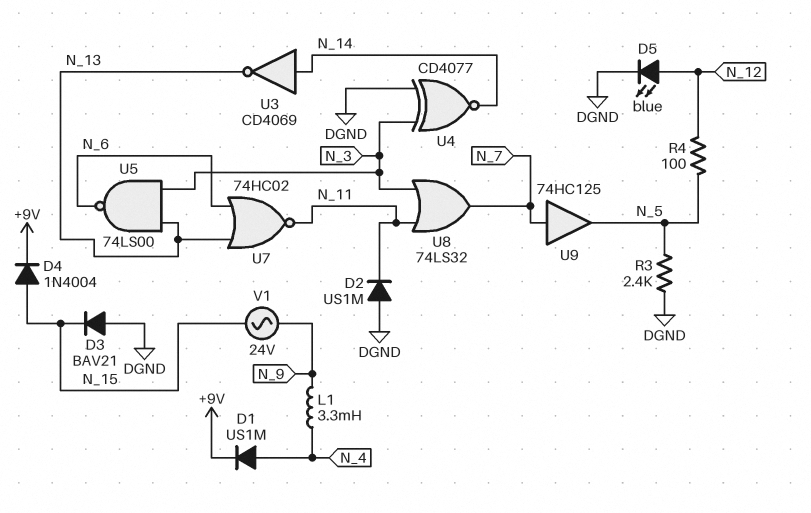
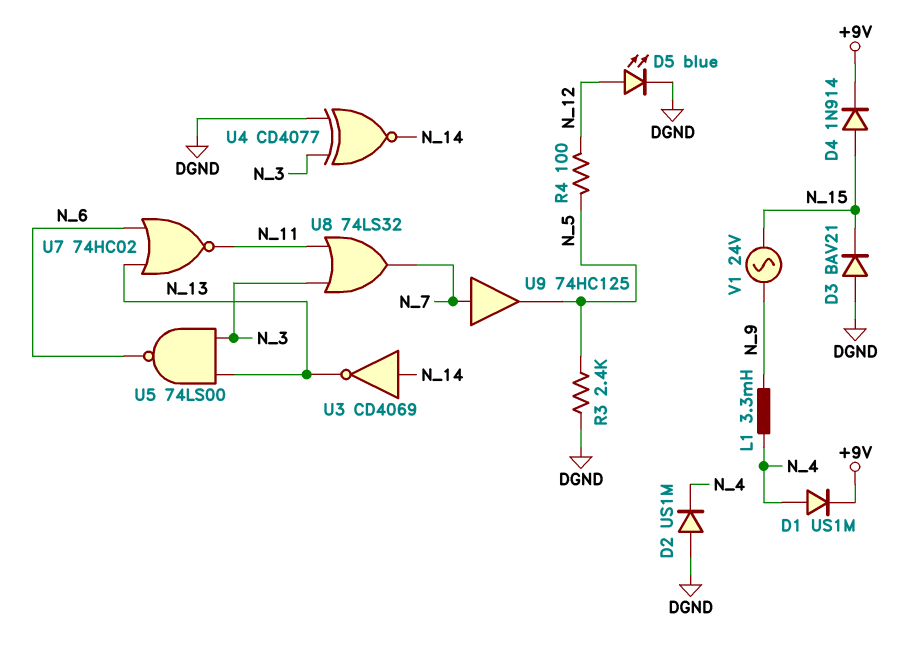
D2: diode US1M (A DGND, K N_11) -> diode US1M (A DGND, K N_4)
D4: diode 1N4004 (A N_15, K +9V) -> diode 1N914 (A N_15, K +9V)

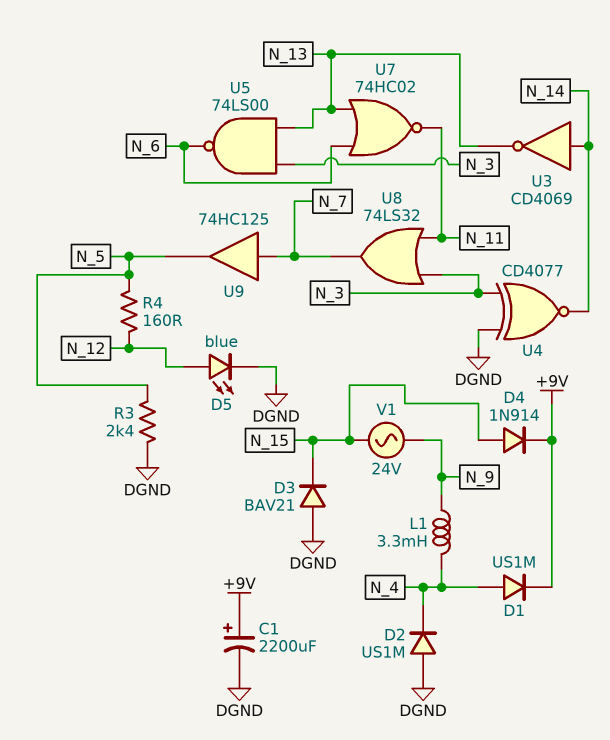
C1: none -> 2200uF (plus +9V, minus DGND)
R4: 100 (N_5, N_12) -> 160 (N_5, N_12)

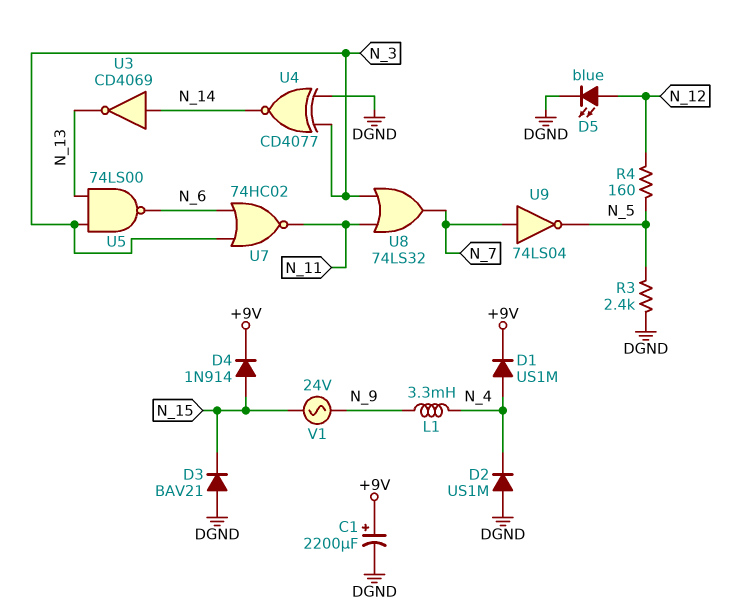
U7: NOR 74HC02 (in N_6, in N_13, out N_11) -> NOR 74HC02 (in N_3, in N_6, out N_11)
U9: buffer 74HC125 (in N_7, out N_5) -> NOT 74LS04 (in N_7, out N_5)

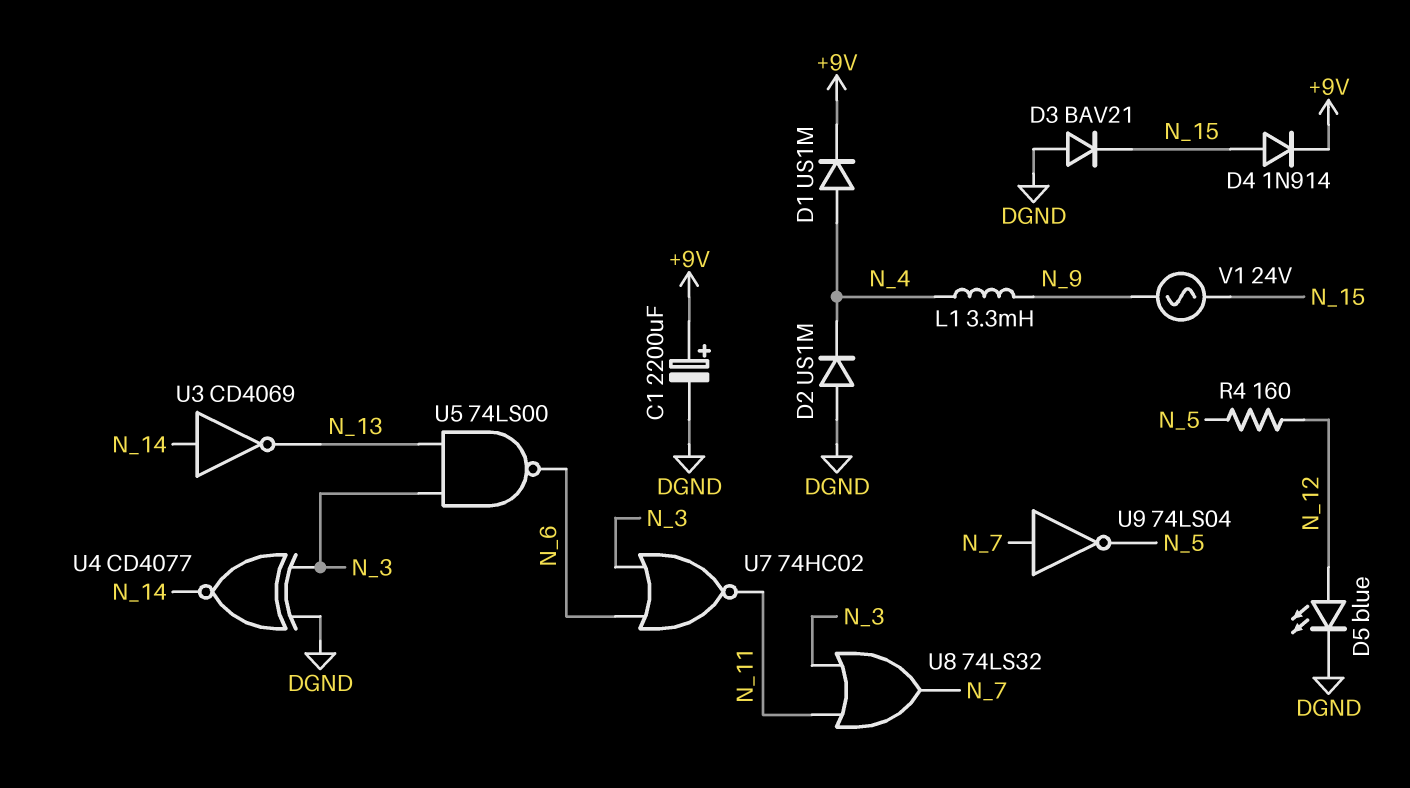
R3: 2.4k (DGND, N_5) -> none

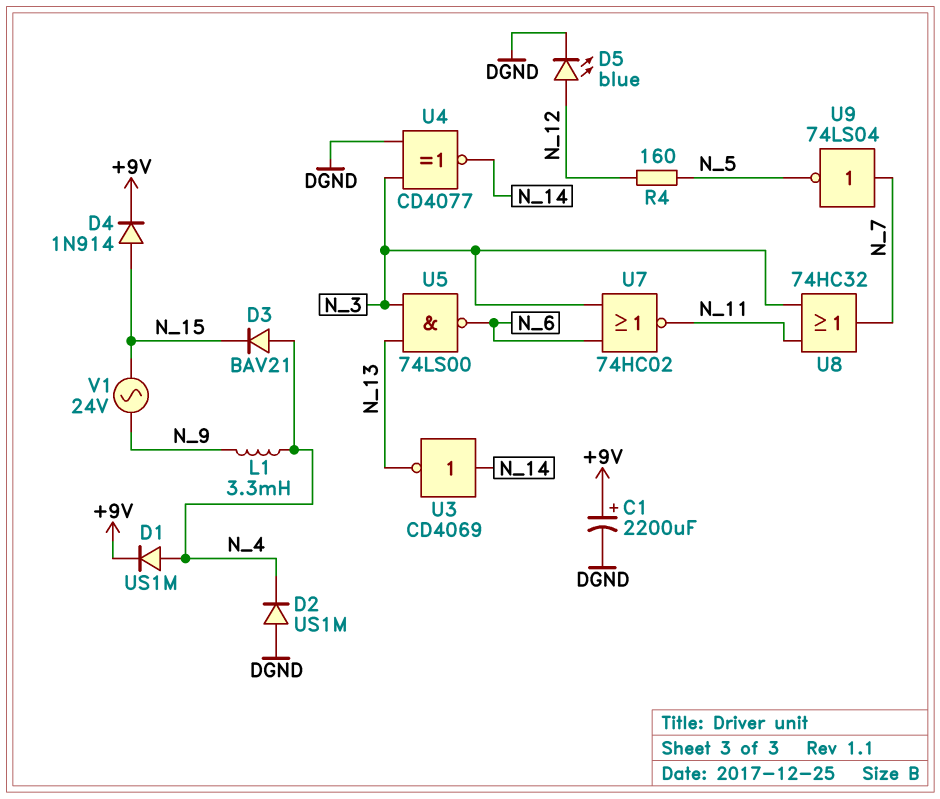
D3: diode BAV21 (A DGND, K N_15) -> diode BAV21 (A N_4, K N_15)
U8: OR 74LS32 (in N_3, in N_11, out N_7) -> OR 74HC32 (in N_3, in N_11, out N_7)

